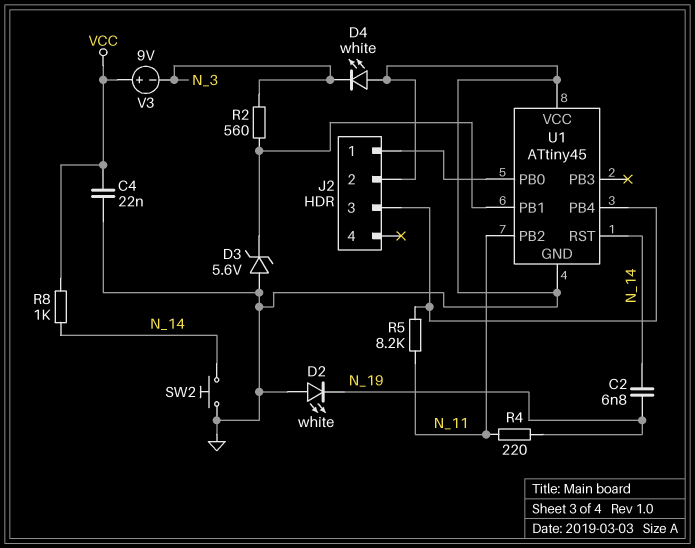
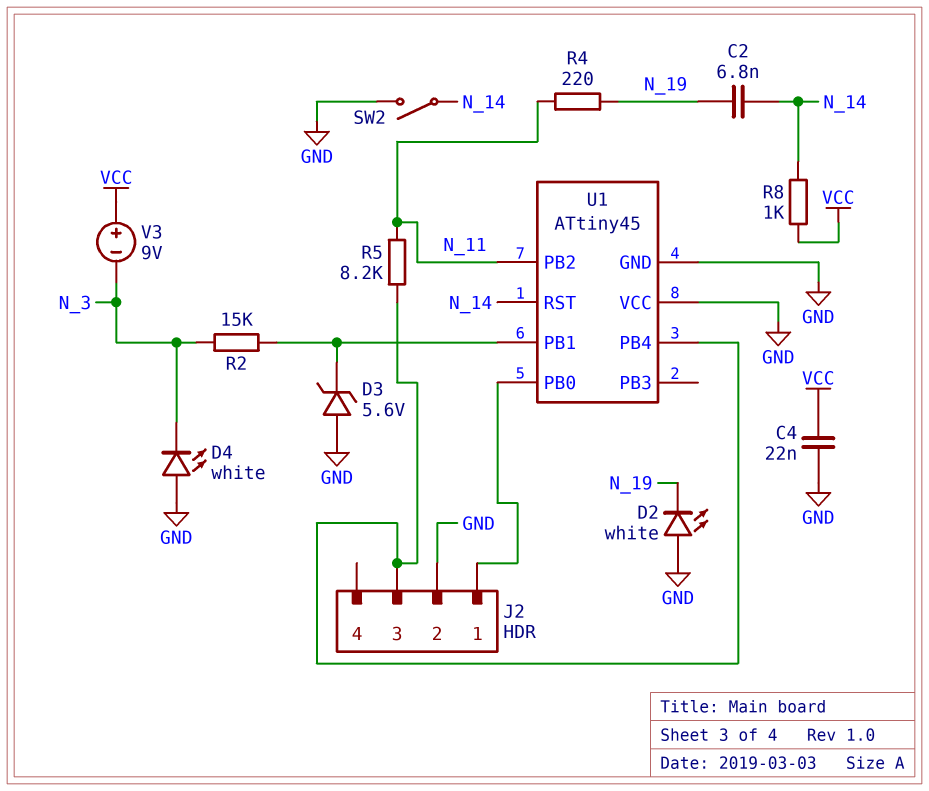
R2: 560 (N_3, U1/PB1) -> 15k (N_3, U1/PB1)
SW2: button (GND, N_14) -> switch (GND, N_14)

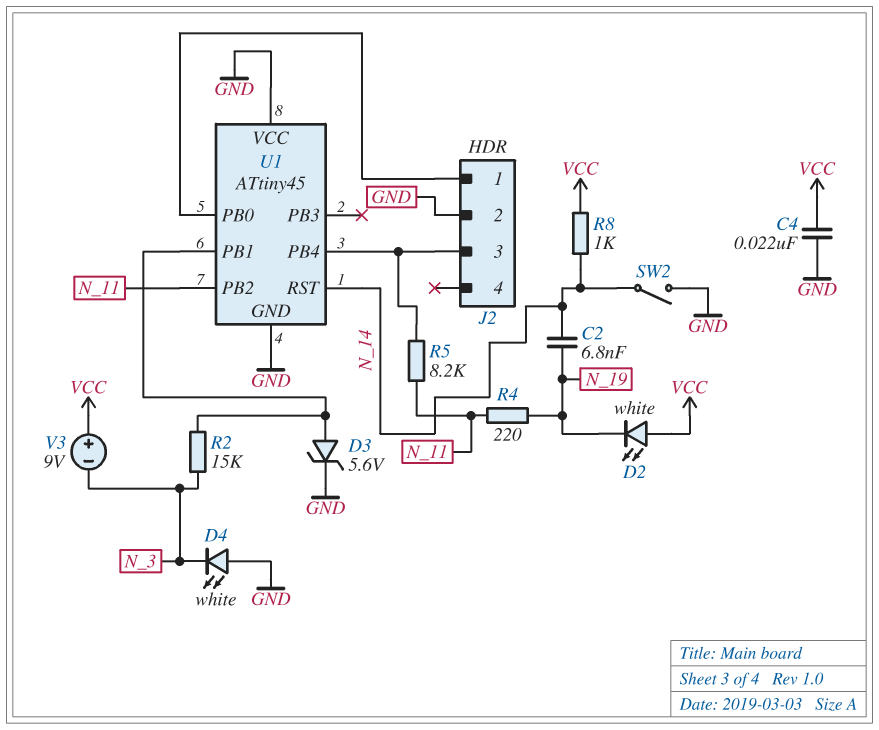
D2: LED white (A GND, K N_19) -> LED white (A VCC, K N_19)
D3: zener 5.6V (A GND, K U1/PB1) -> zener 5.6V (A U1/PB1, K GND)

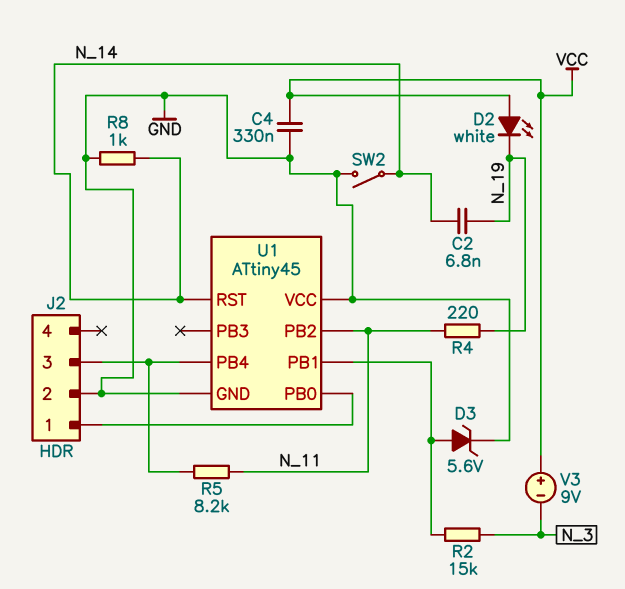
C4: 22nF (GND, VCC) -> 330nF (GND, VCC)
D4: LED white (A GND, K N_3) -> none
R8: 1k (N_14, VCC) -> 1k (GND, N_14)

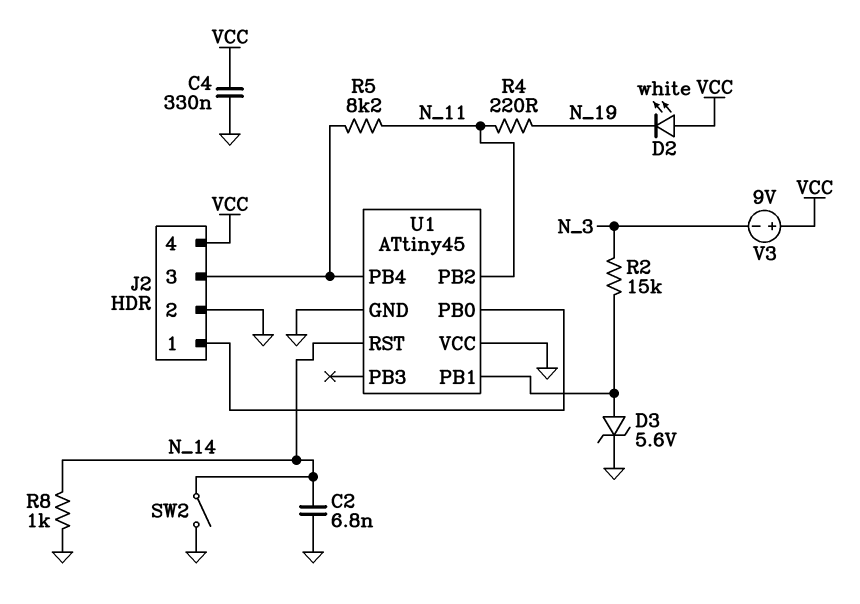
C2: 6.8nF (N_14, N_19) -> 6.8nF (GND, N_14)
J2 pin 4: none -> VCC

